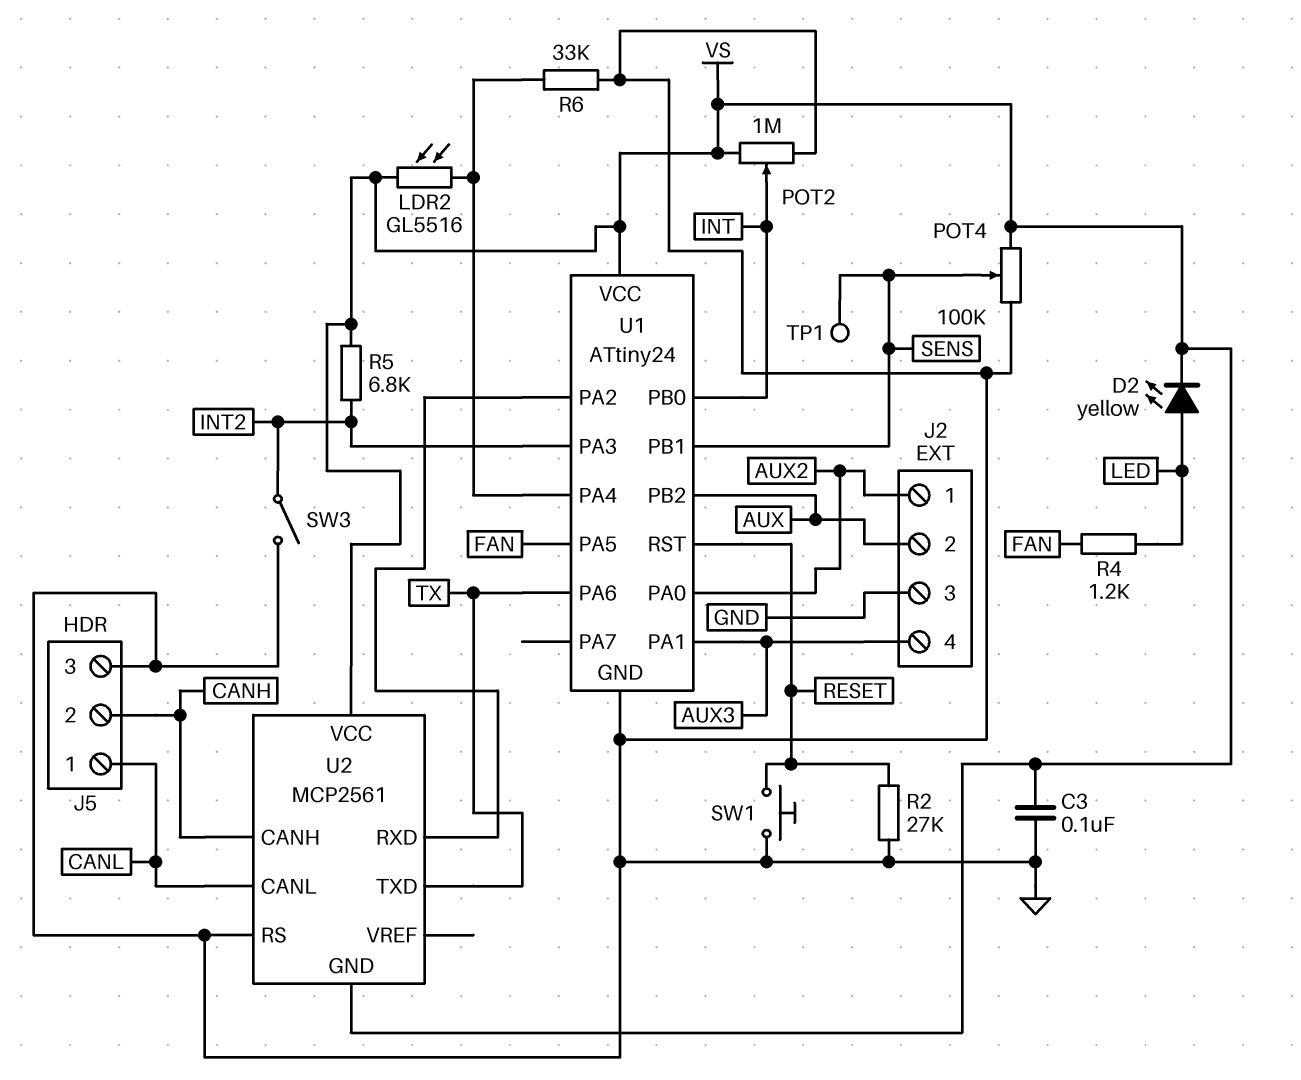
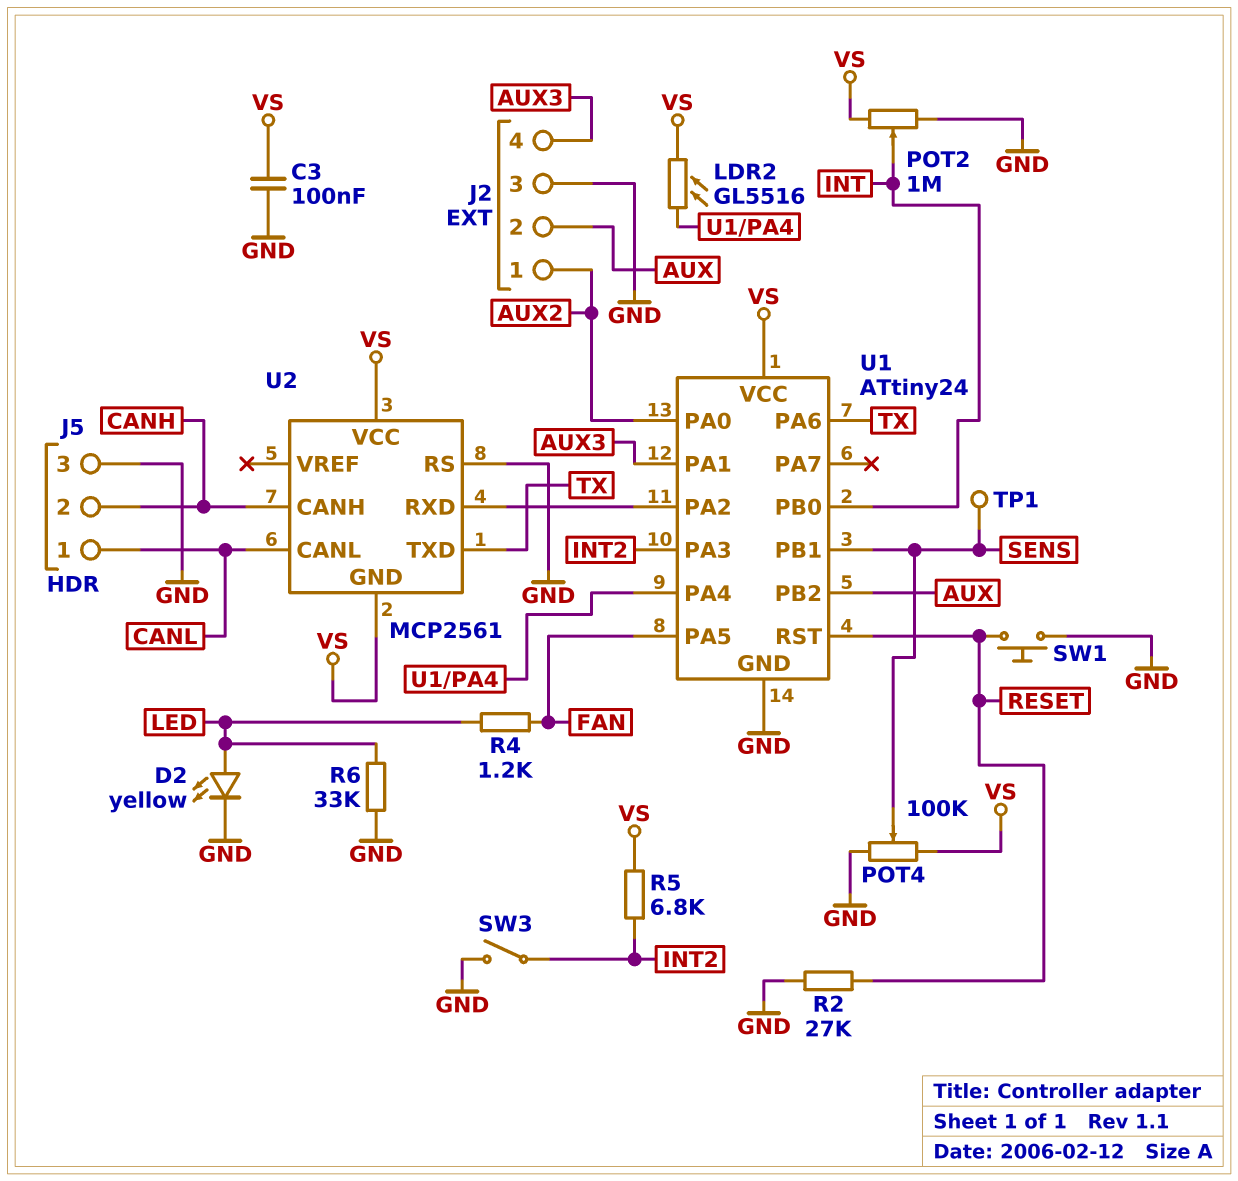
D2: LED yellow (A LED, K VS) -> LED yellow (A LED, K GND)
R6: 33k (GND, U1/PA4) -> 33k (GND, LED)

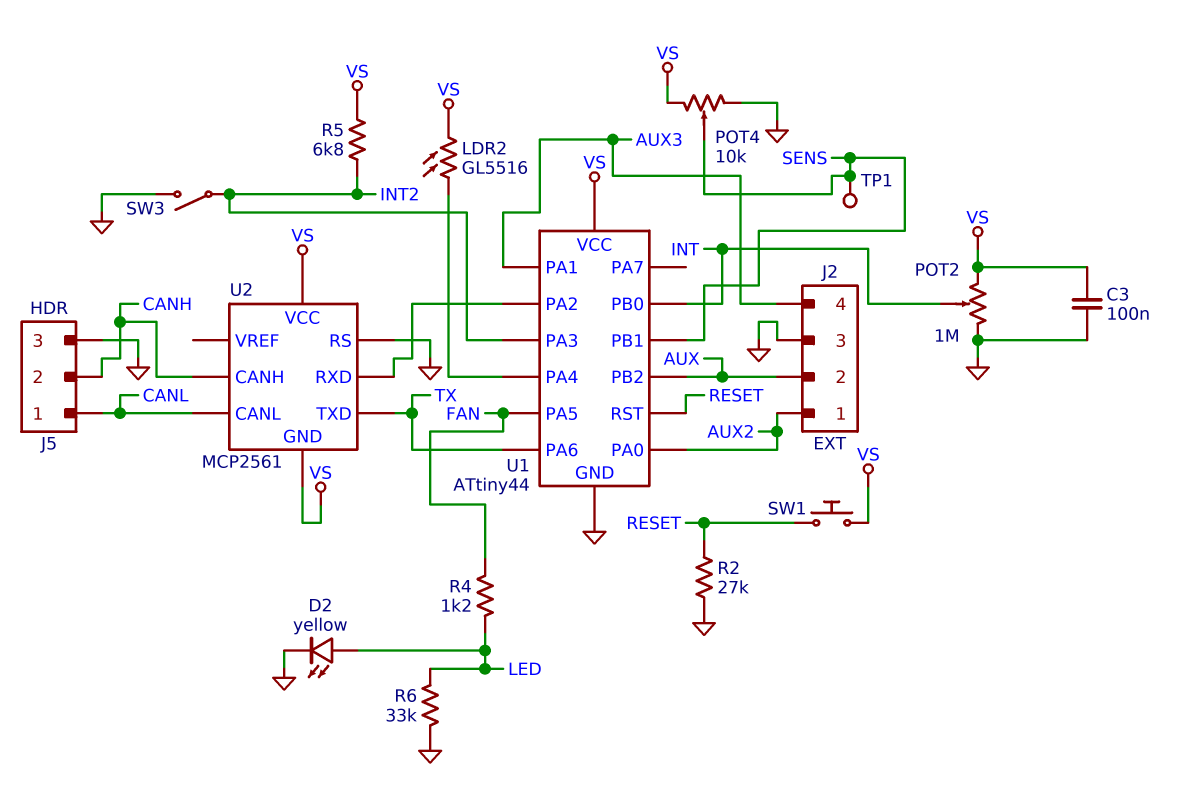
POT4: 100k (GND, VS, wiper SENS) -> 10k (GND, VS, wiper SENS)
SW1: button (GND, RESET) -> button (RESET, VS)
U1: ATtiny24 -> ATtiny44

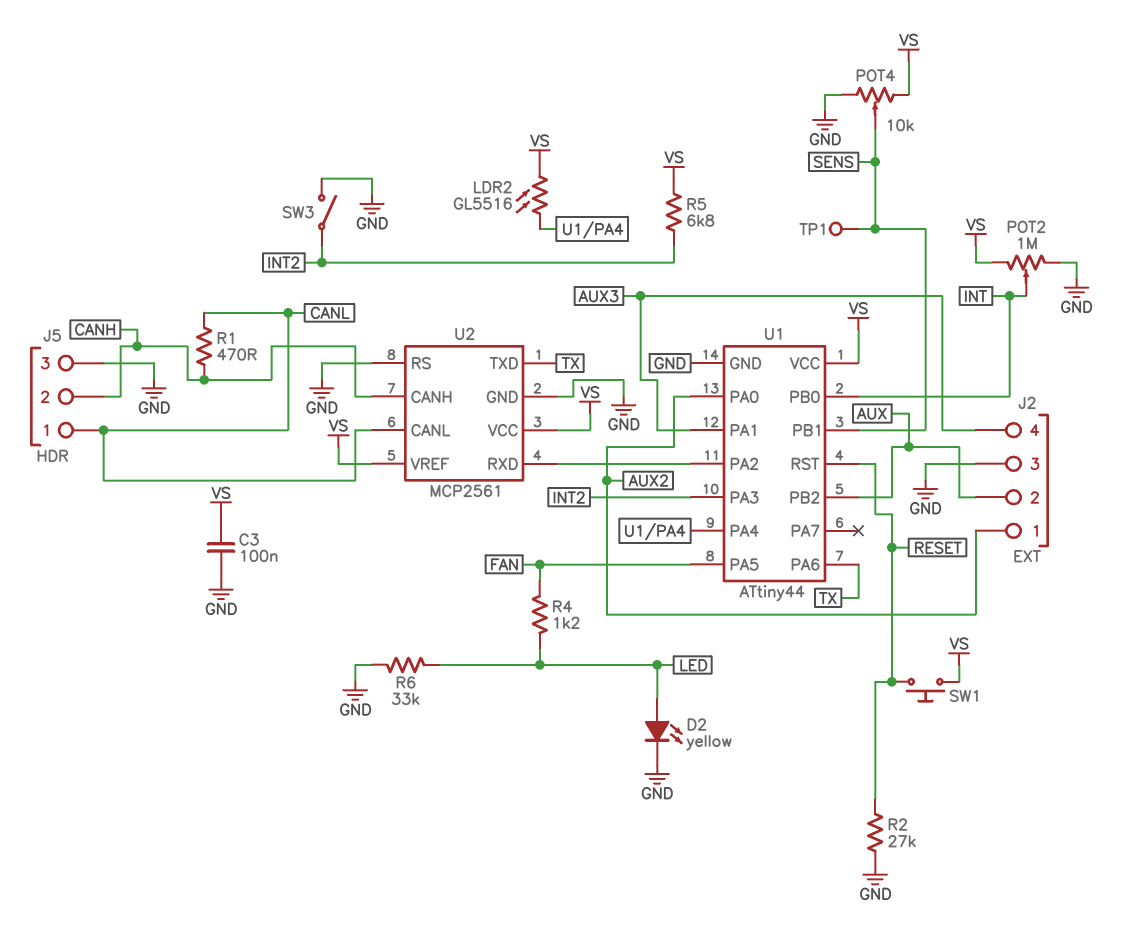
R1: none -> 470 (CANH, CANL)
U2 pin GND: VS -> GND
U2 pin VREF: none -> VS

